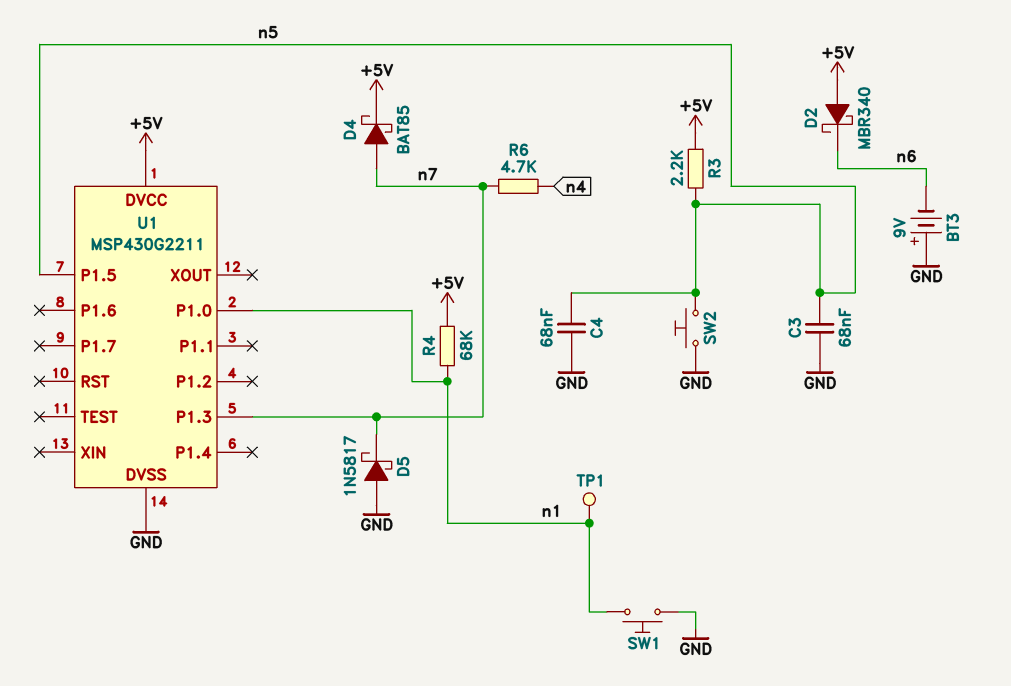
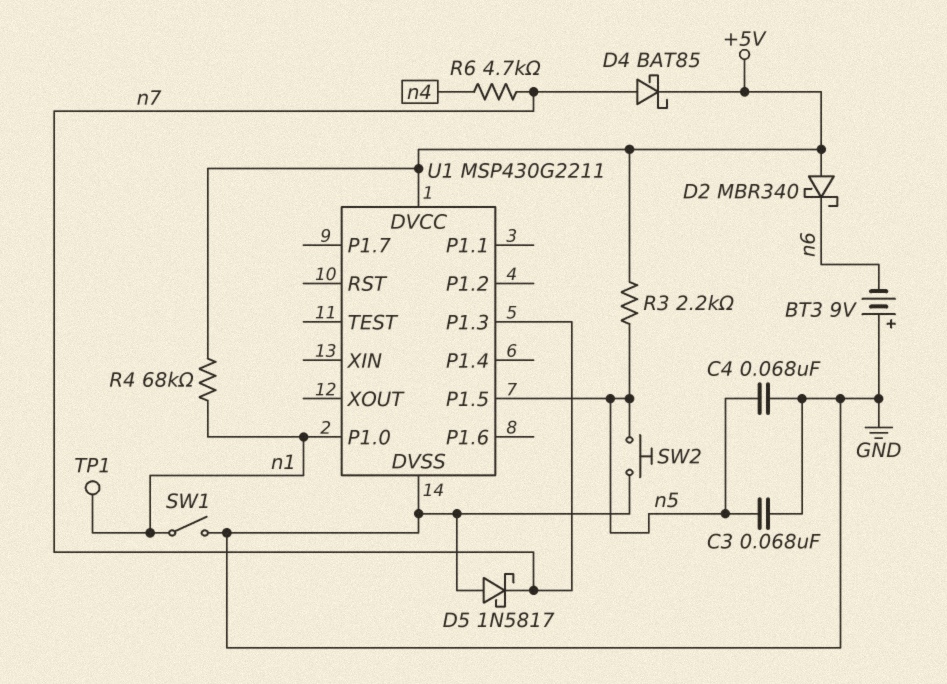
SW1: button (GND, n1) -> switch (GND, n1)

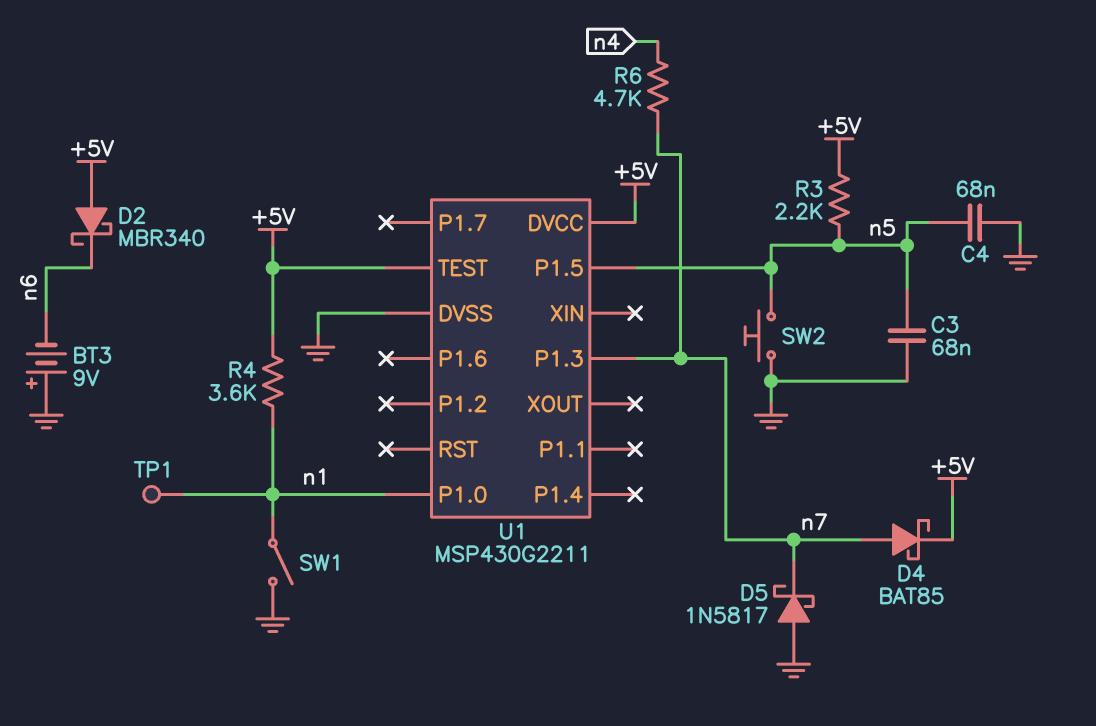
R4: 68k (+5V, n1) -> 3.6k (+5V, n1)
U1 pin TEST: none -> +5V

